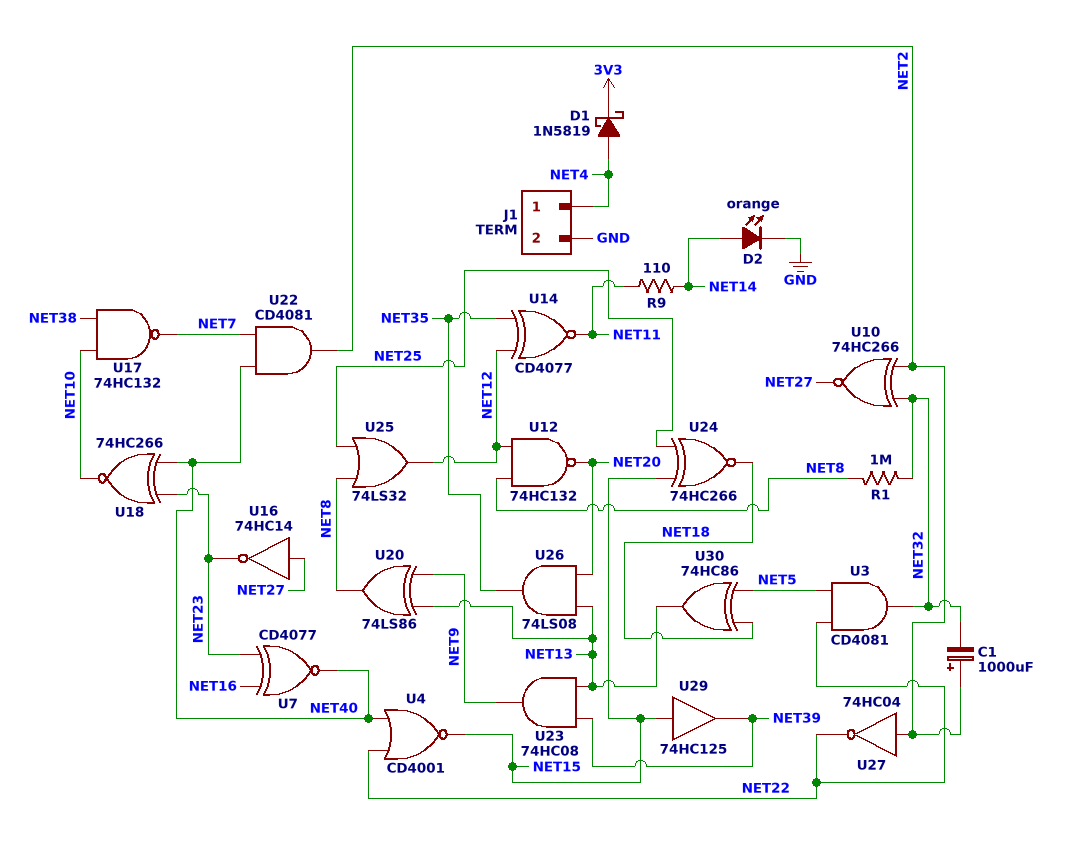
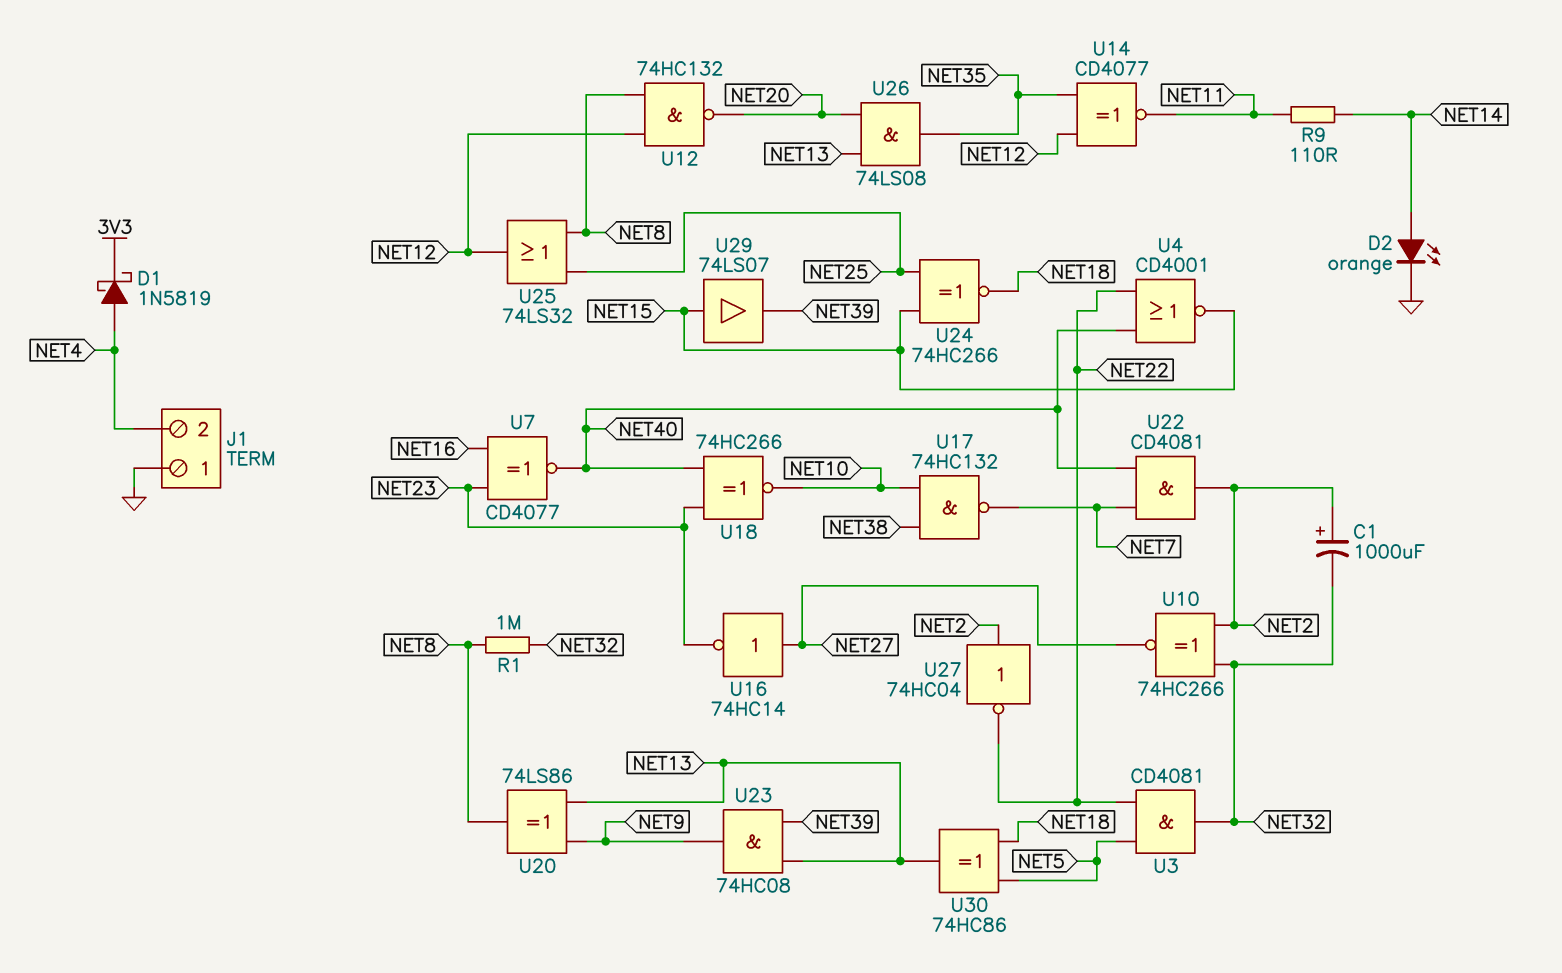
J1 pin 1: NET4 -> GND
J1 pin 2: GND -> NET4
U29: buffer 74HC125 (in NET15, out NET39) -> buffer 74LS07 (in NET15, out NET39)

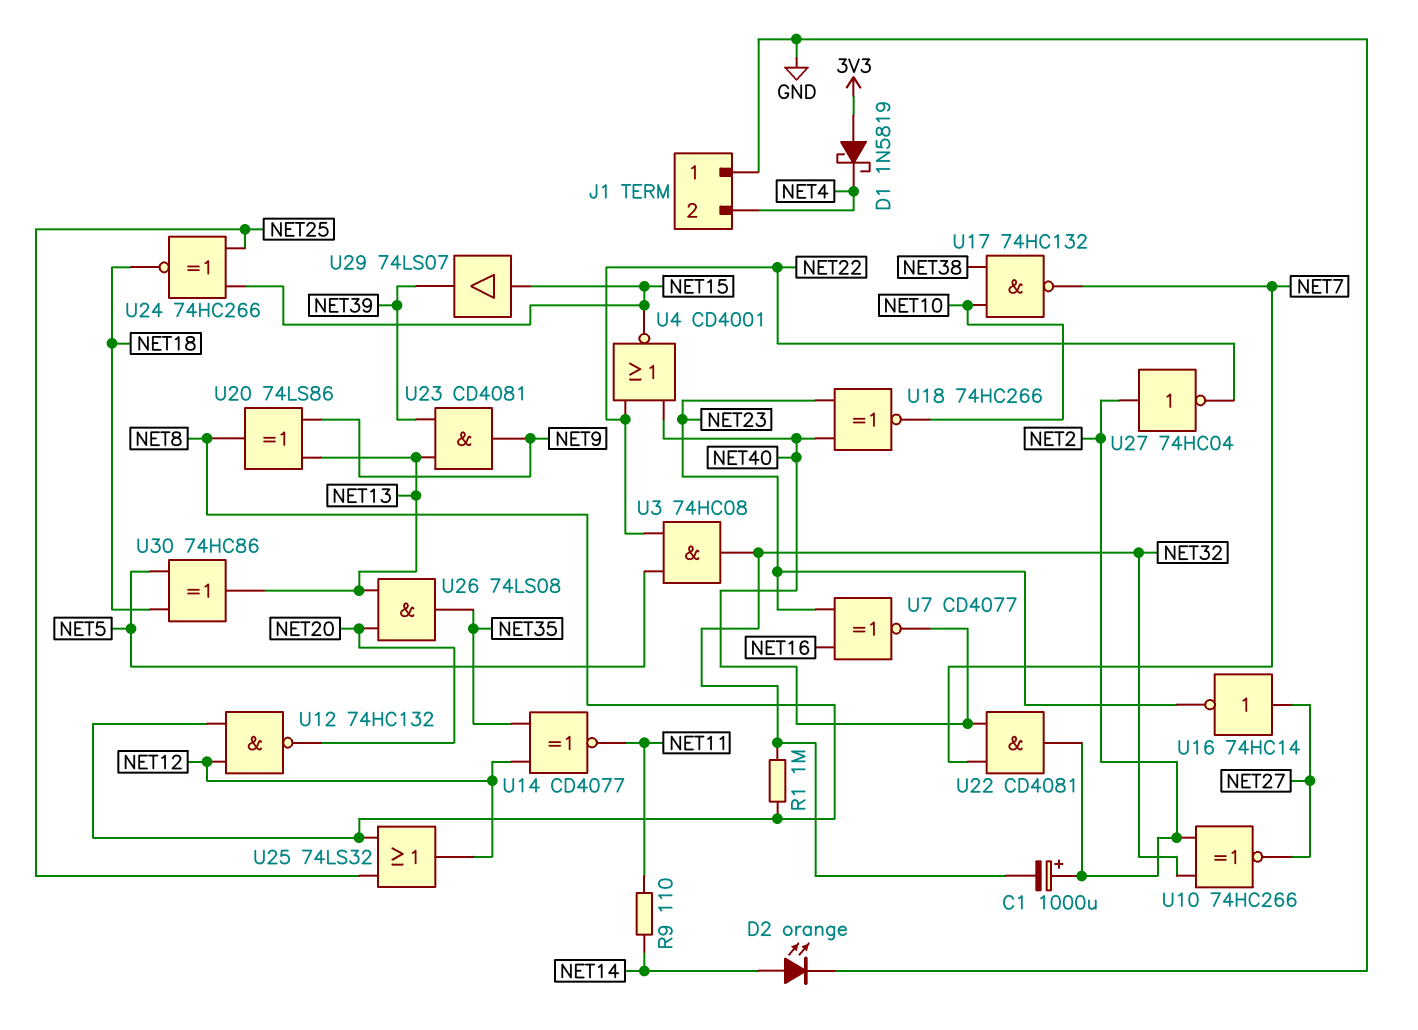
D1: schottky 1N5819 (A NET4, K 3V3) -> schottky 1N5819 (A 3V3, K NET4)
U3: AND CD4081 (in NET5, in NET22, out NET32) -> AND 74HC08 (in NET5, in NET22, out NET32)
U23: AND 74HC08 (in NET13, in NET39, out NET9) -> AND CD4081 (in NET13, in NET39, out NET9)

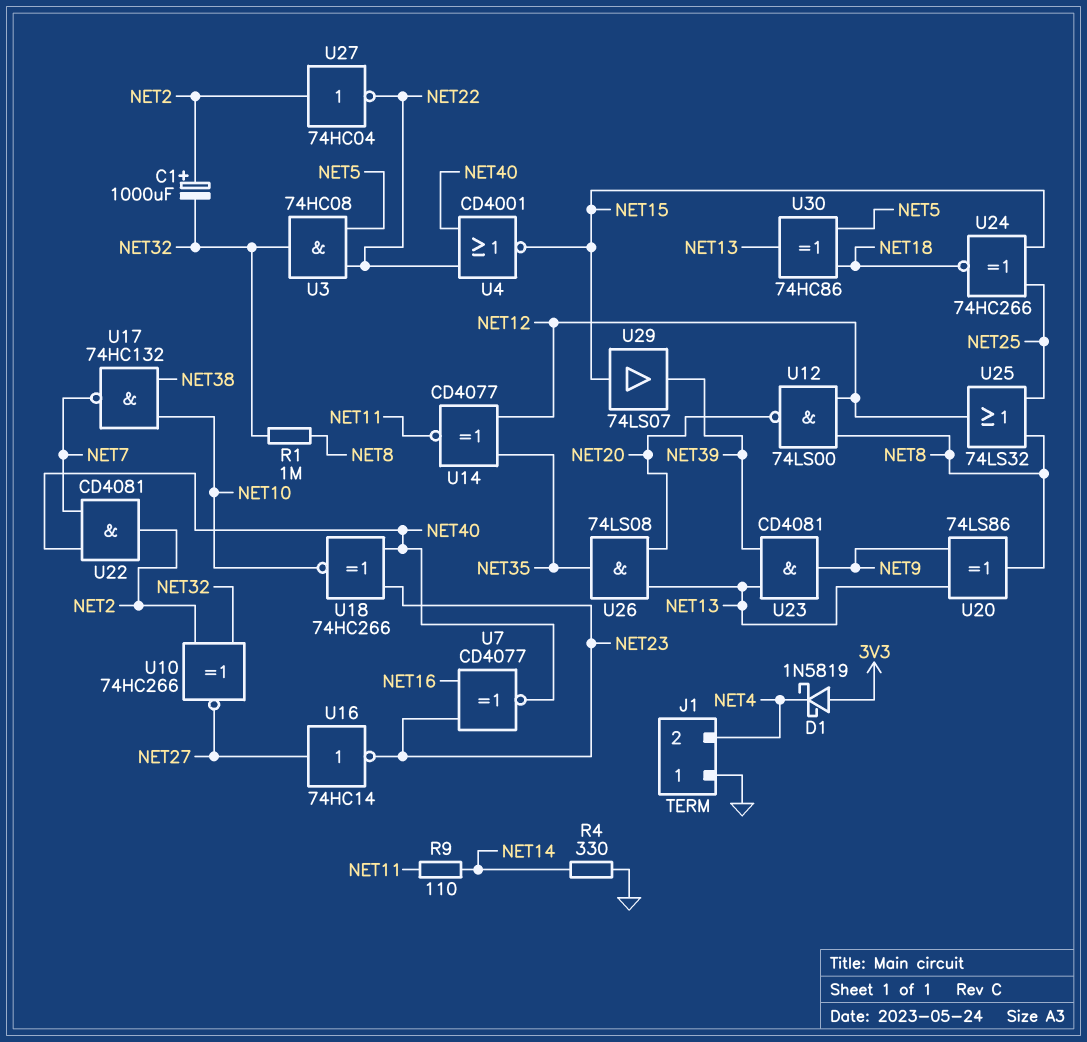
D2: LED orange (A NET14, K GND) -> none
R4: none -> 330 (GND, NET14)
U12: NAND 74HC132 (in NET8, in NET12, out NET20) -> NAND 74LS00 (in NET8, in NET12, out NET20)

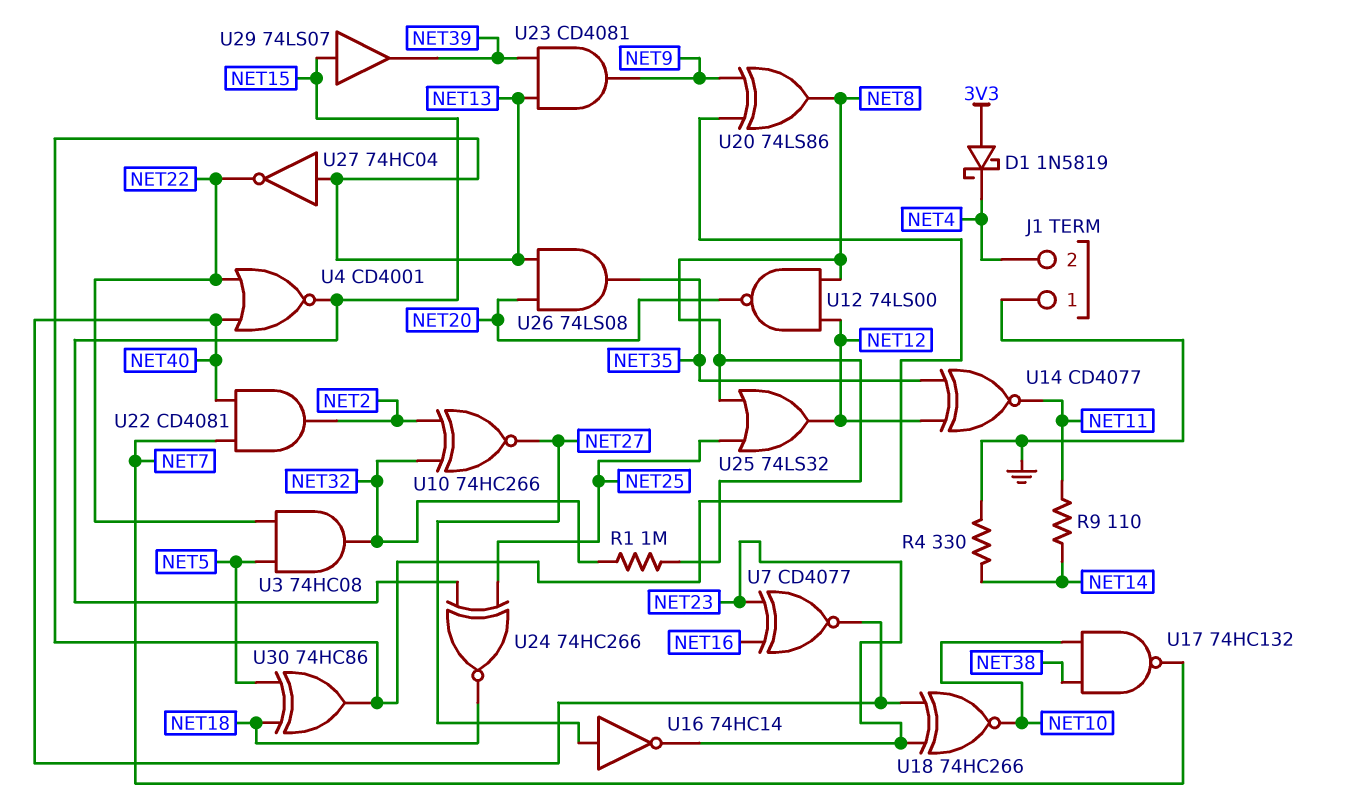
C1: 1000uF (plus NET2, minus NET32) -> none
U27: NOT 74HC04 (in NET2, out NET22) -> NOT 74HC04 (in NET13, out NET22)

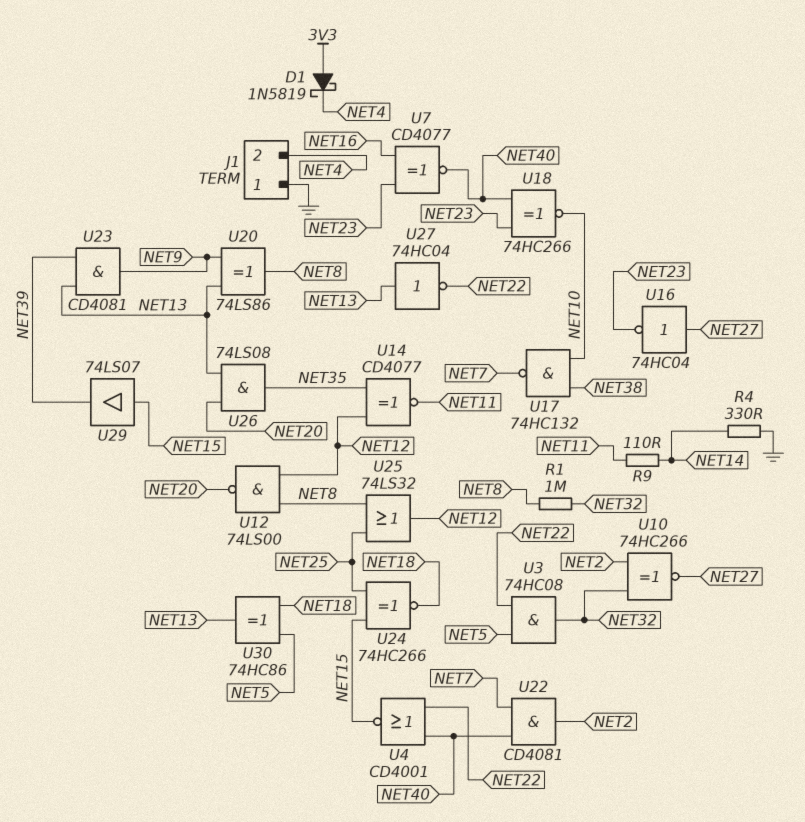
U16: NOT 74HC14 (in NET27, out NET23) -> NOT 74HC04 (in NET27, out NET23)

